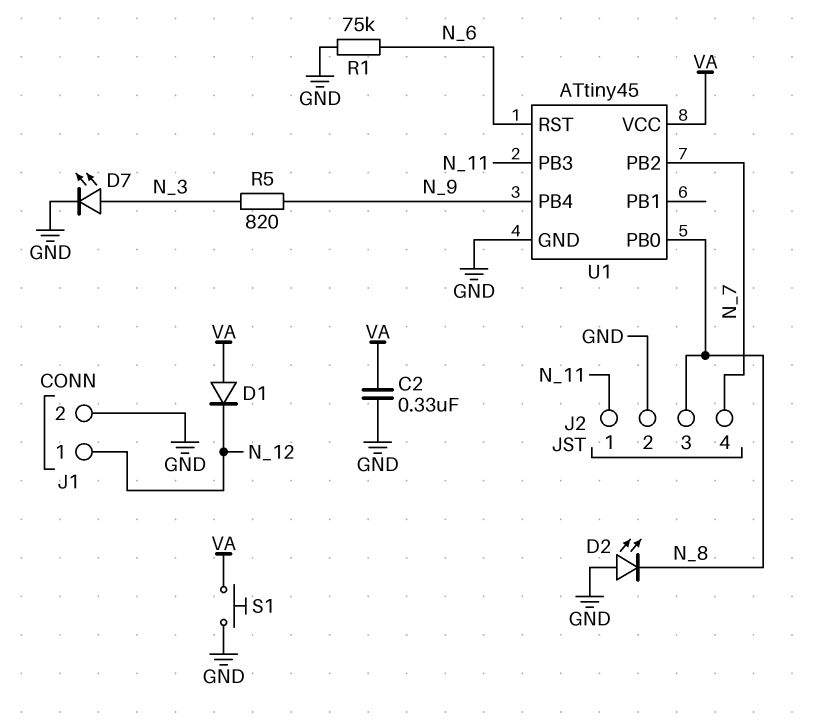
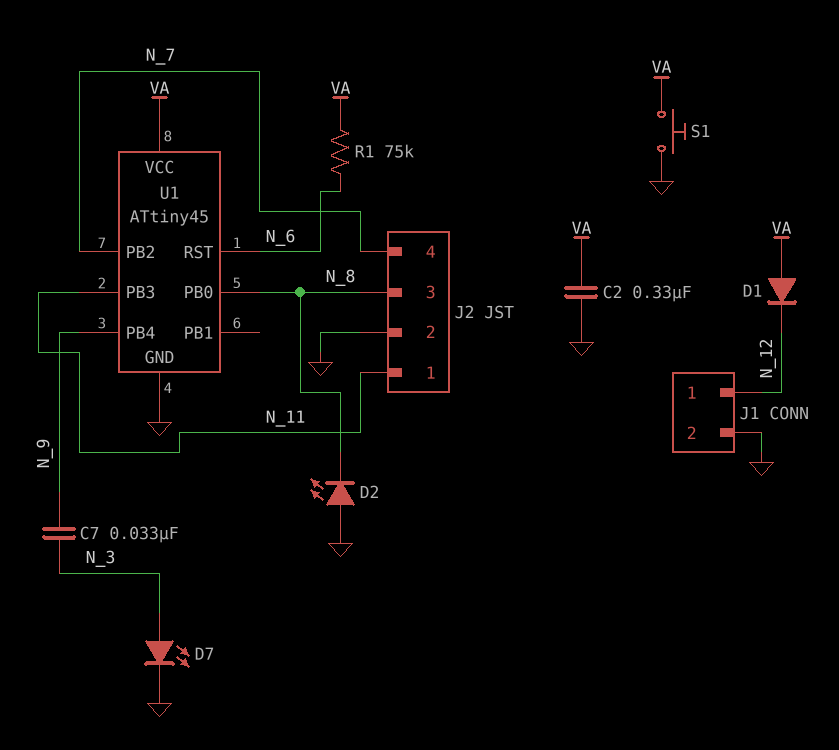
C7: none -> 33nF (N_3, N_9)
R1: 75k (GND, N_6) -> 75k (N_6, VA)
R5: 820 (N_3, N_9) -> none

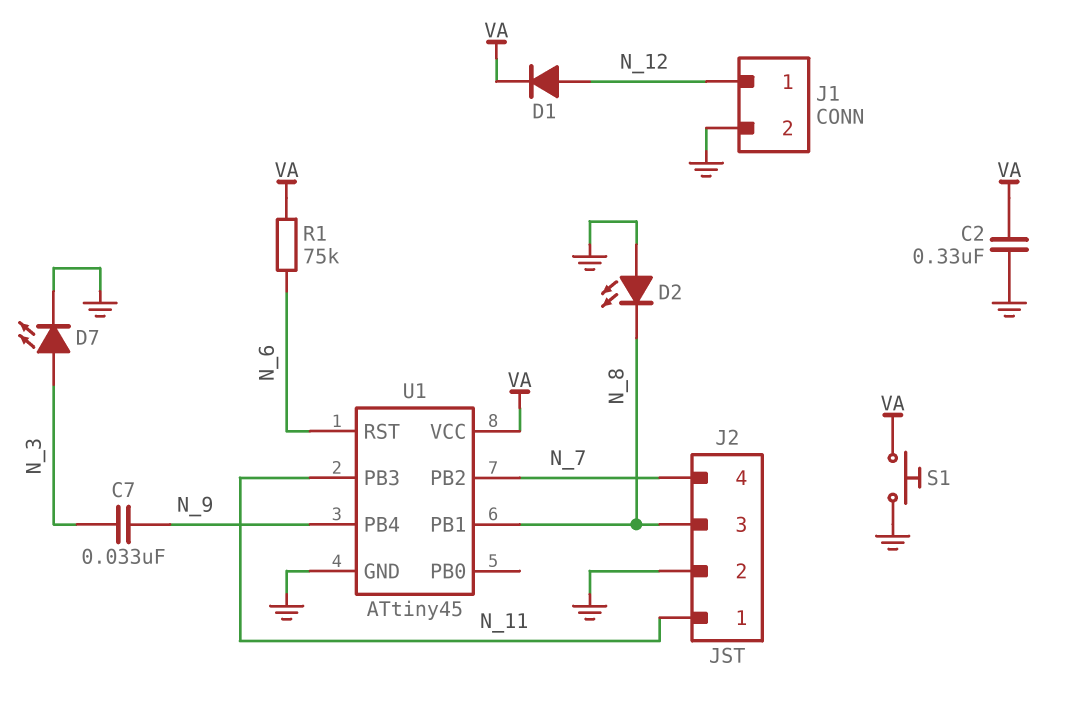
D1: diode (A VA, K N_12) -> diode (A N_12, K VA)
U1 pin PB0: N_8 -> none
U1 pin PB1: none -> N_8

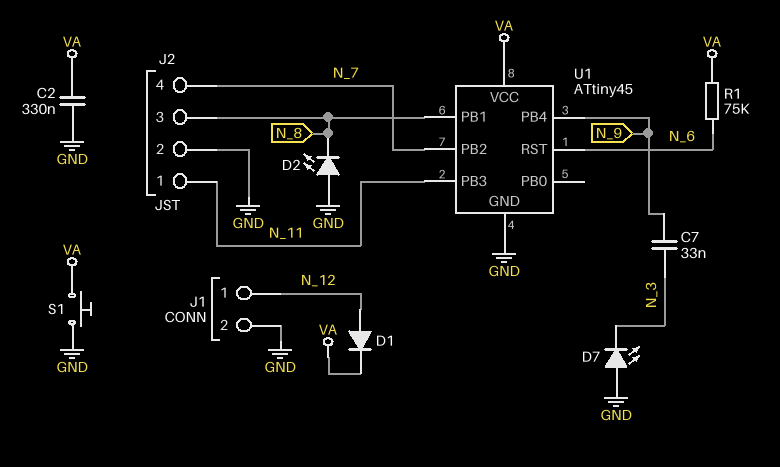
D7: LED (A N_3, K GND) -> LED (A GND, K N_3)

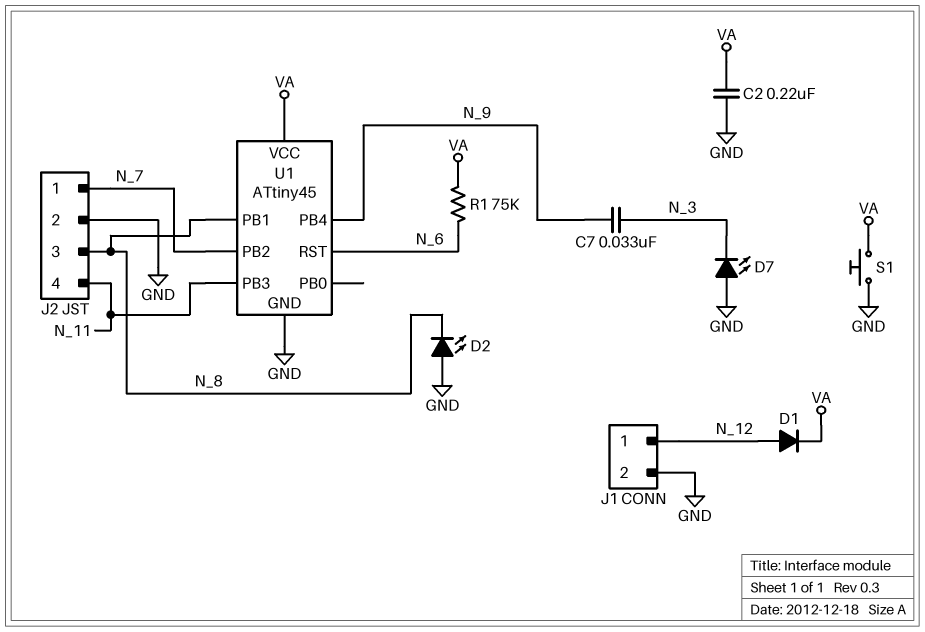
C2: 330nF (GND, VA) -> 220nF (GND, VA)
J2 pin 1: N_11 -> N_7
J2 pin 4: N_7 -> N_11

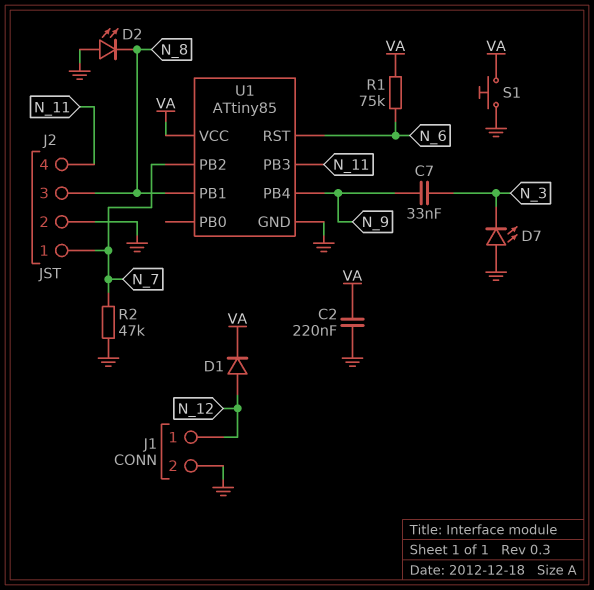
R2: none -> 47k (GND, N_7)
U1: ATtiny45 -> ATtiny85

